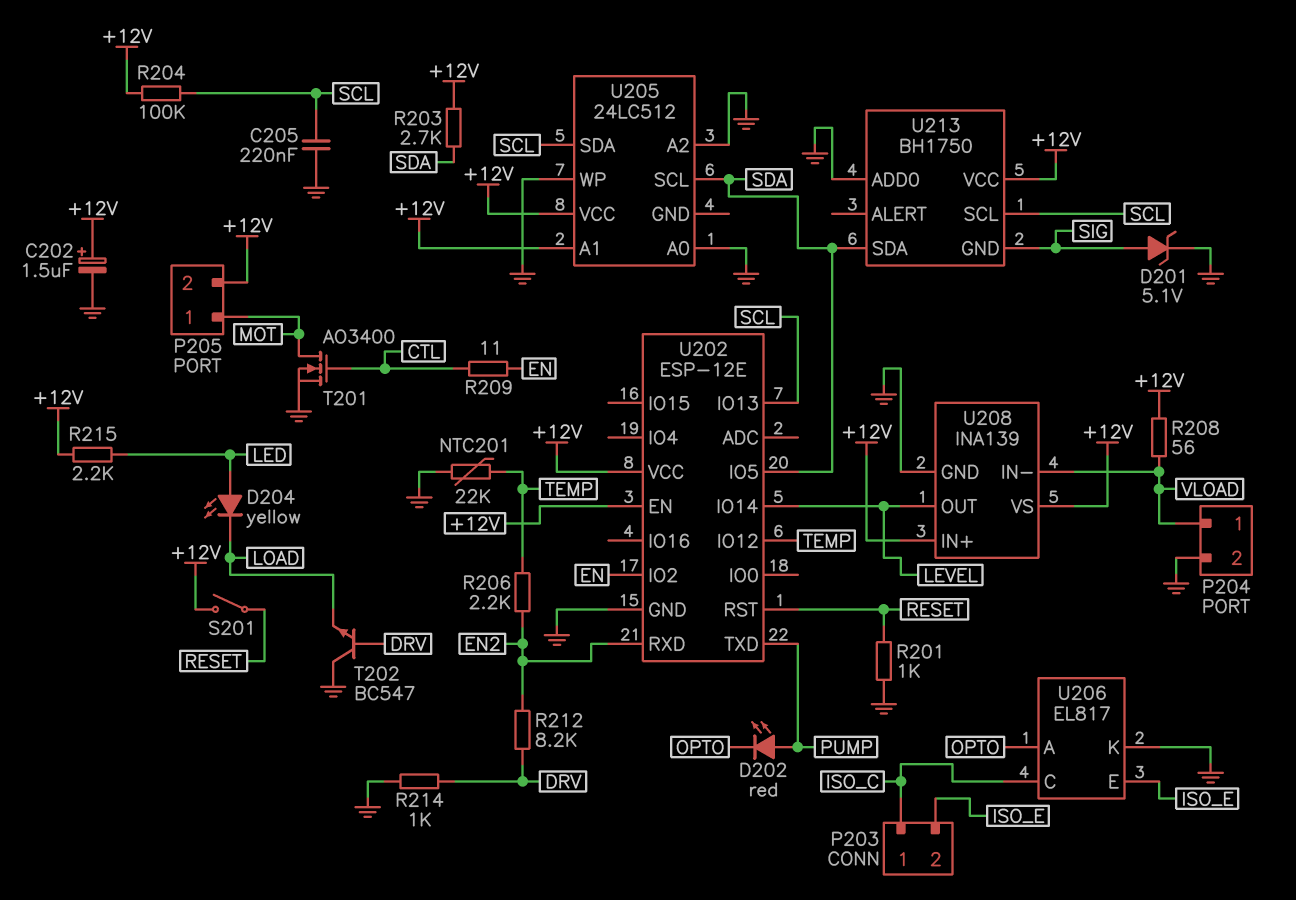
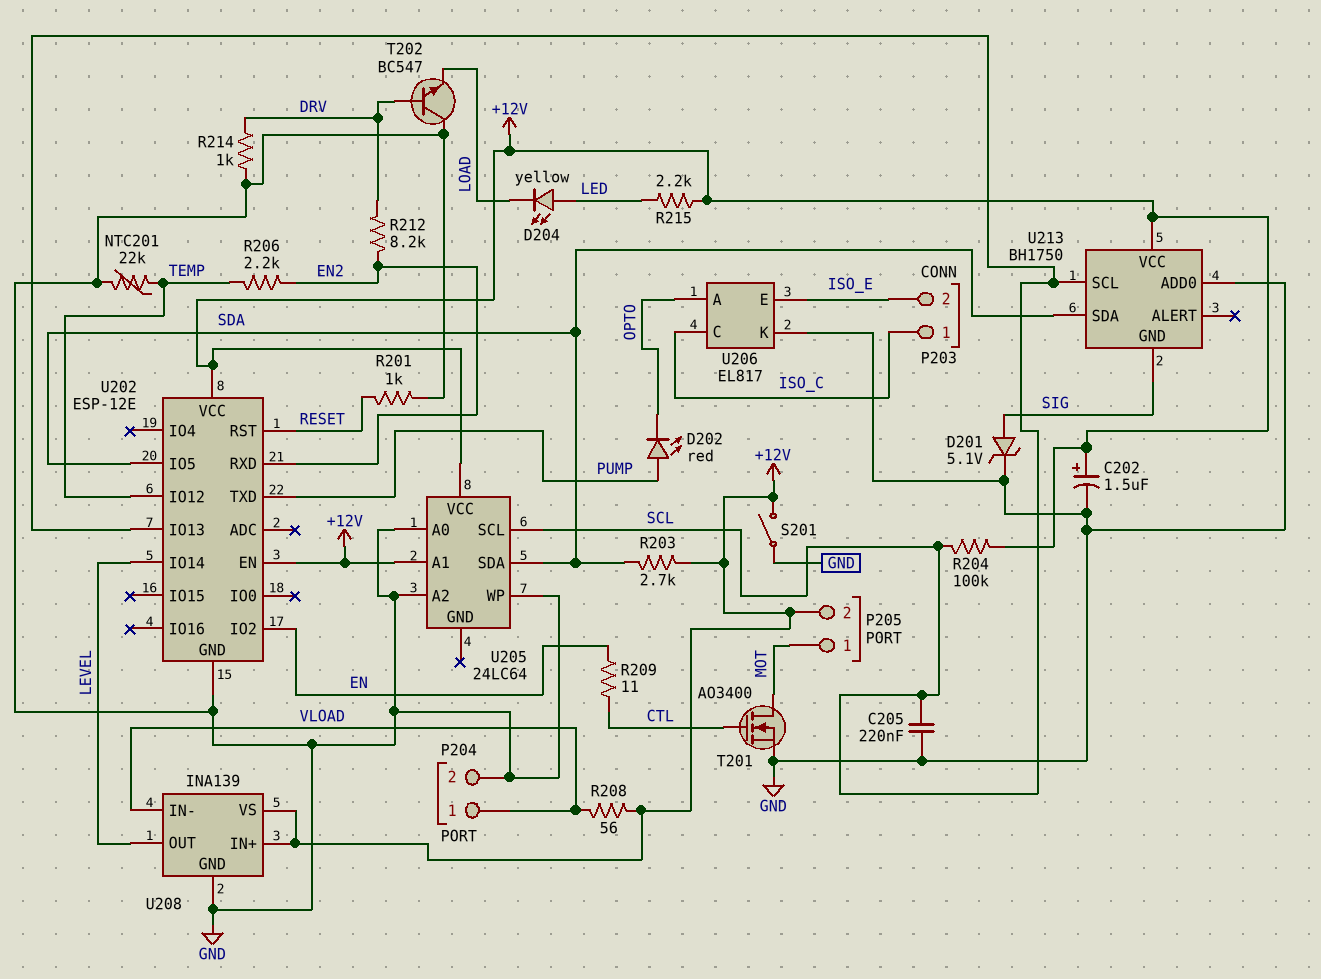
S201: switch (+12V, RESET) -> switch (+12V, GND)
U205: 24LC512 -> 24LC64
U205 pin SCL: SDA -> SCL
U205 pin SDA: SCL -> SDA

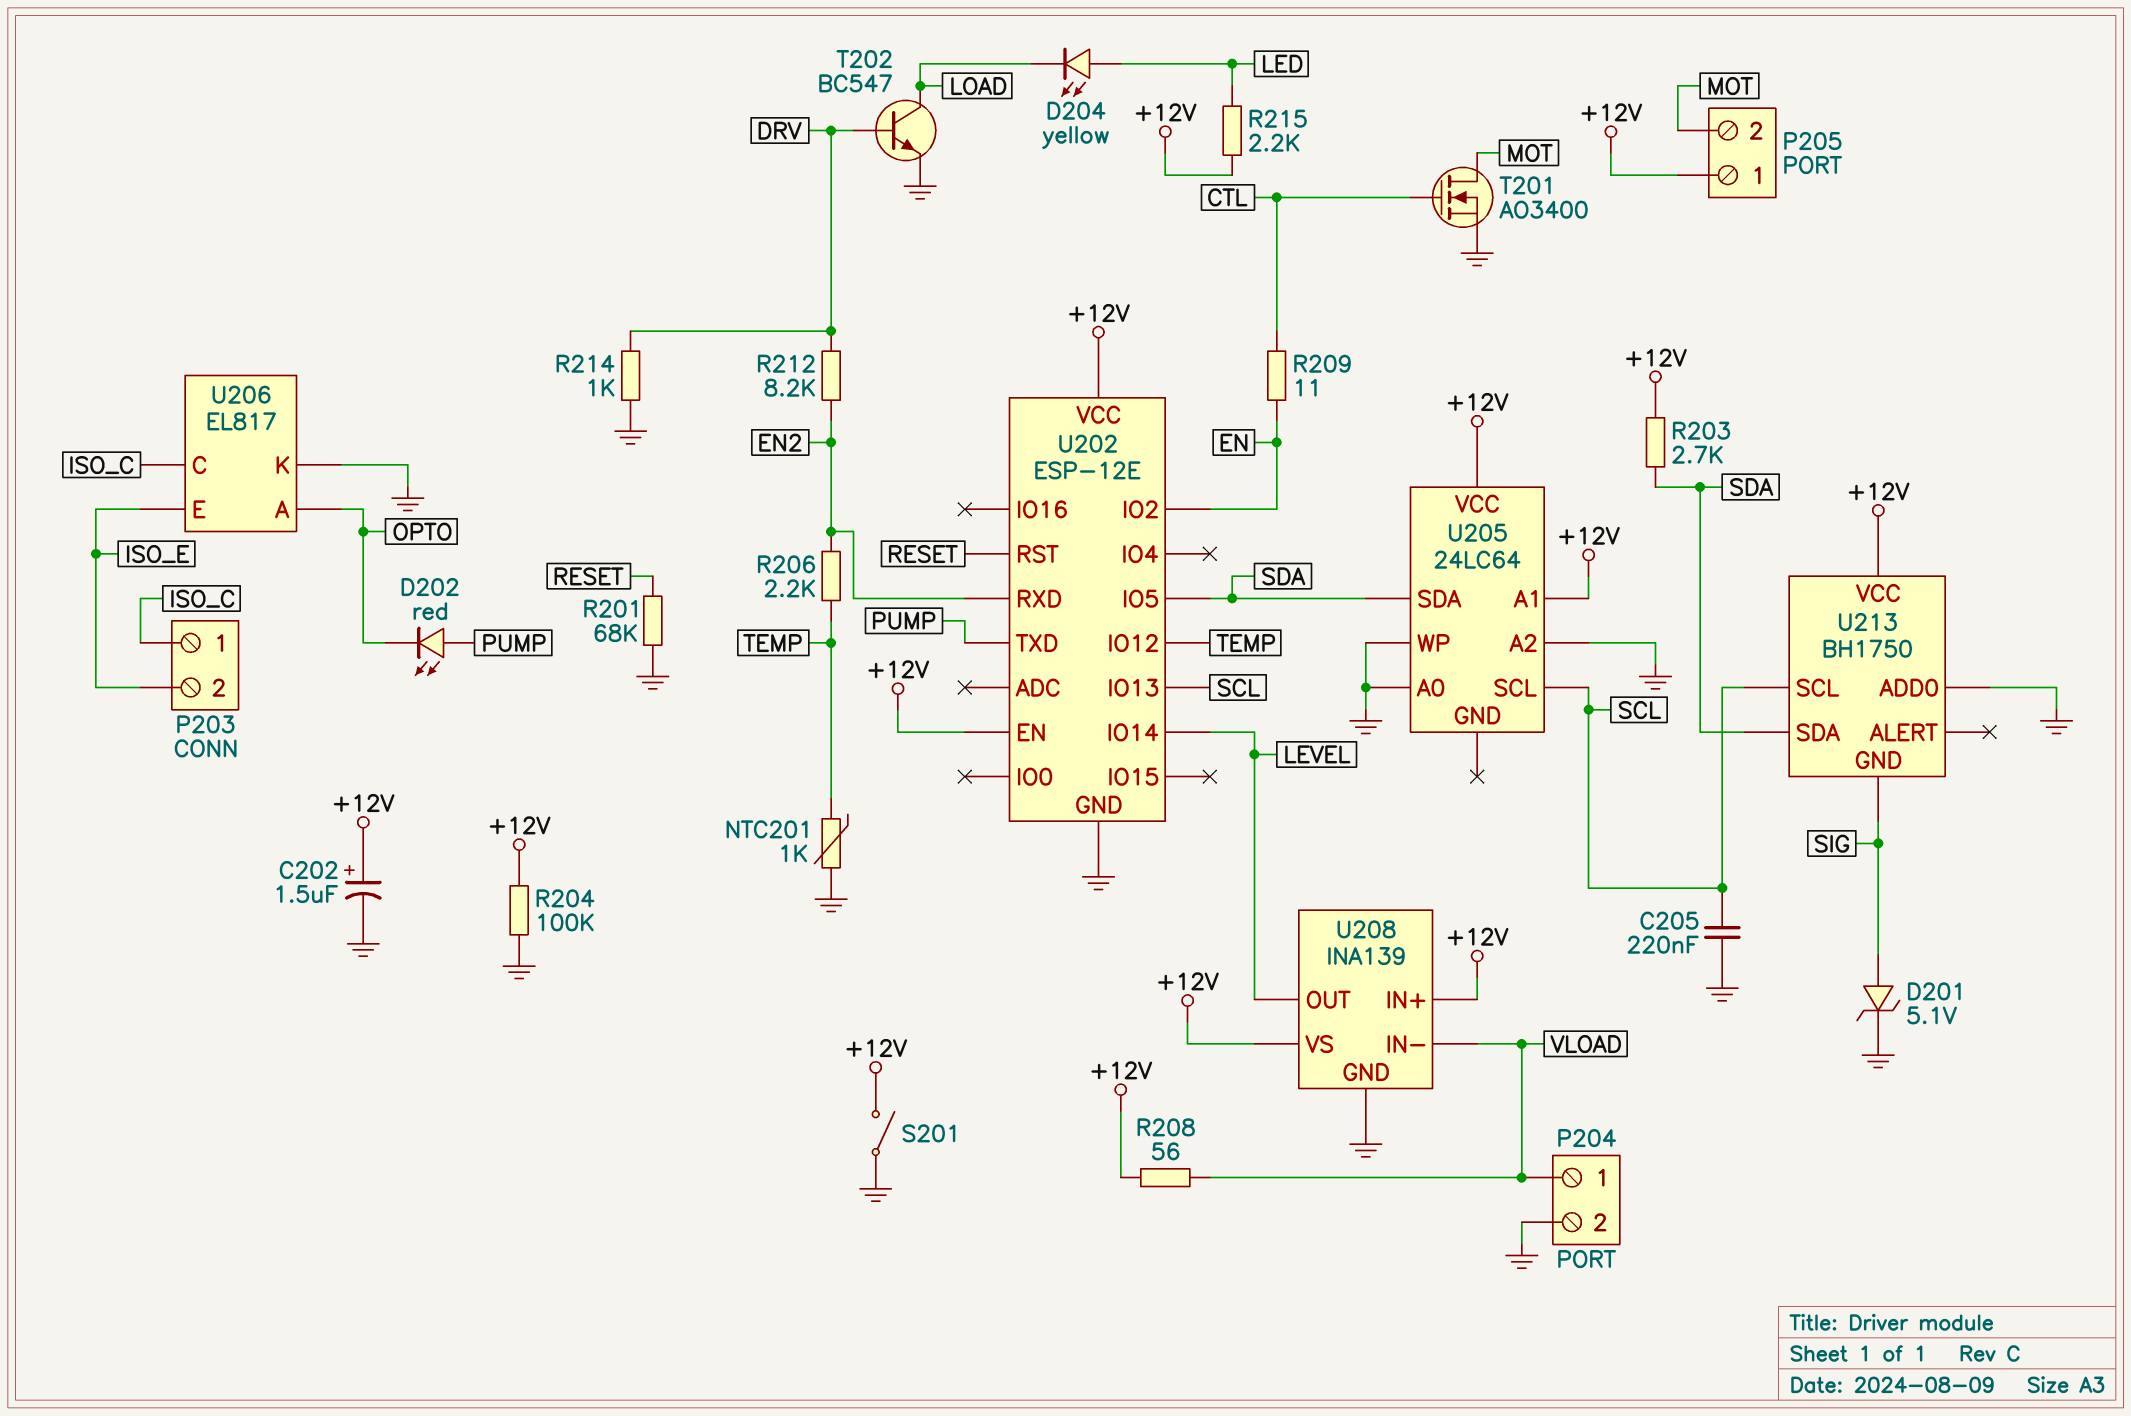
NTC201: 22k (GND, TEMP) -> 1k (GND, TEMP)
P205 pin 1: MOT -> +12V
P205 pin 2: +12V -> MOT
R201: 1k (GND, RESET) -> 68k (GND, RESET)
R204: 100k (+12V, SCL) -> 100k (+12V, GND)
T202: NPN BC547 (B DRV, C GND, E LOAD) -> NPN BC547 (B DRV, C LOAD, E GND)

